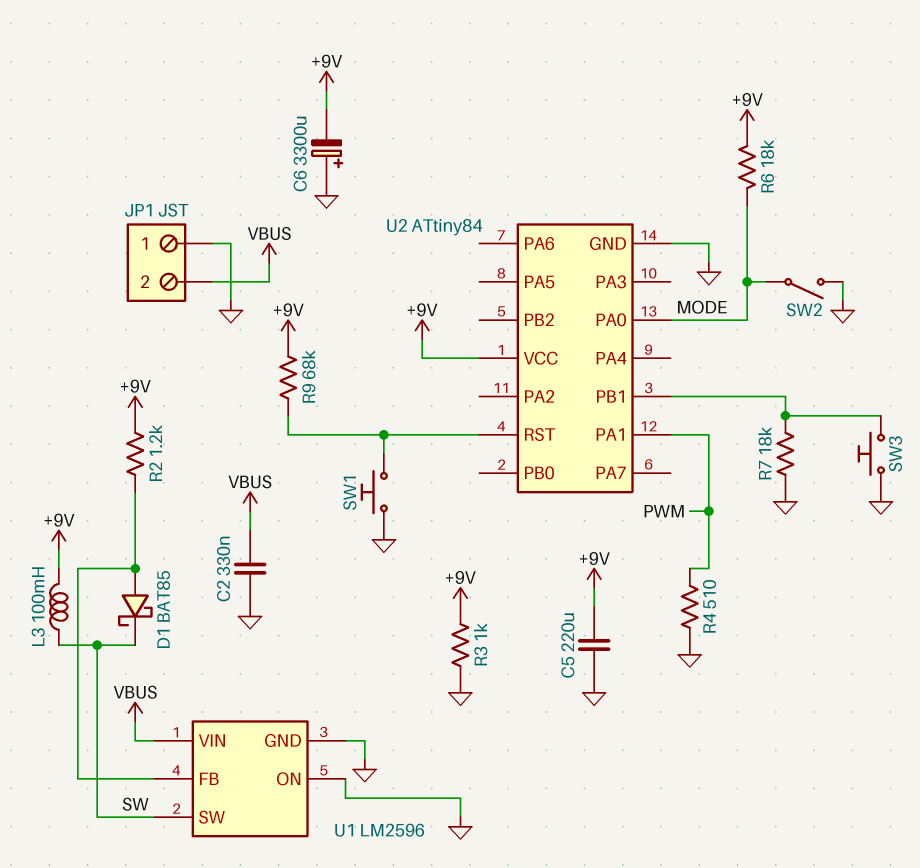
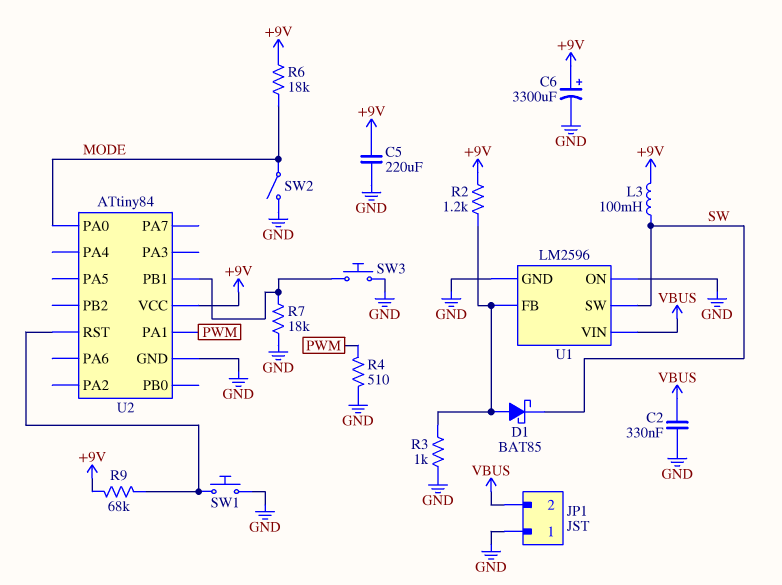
C6: 3300uF (plus GND, minus +9V) -> 3300uF (plus +9V, minus GND)
R3: 1k (+9V, GND) -> 1k (GND, U1/FB)

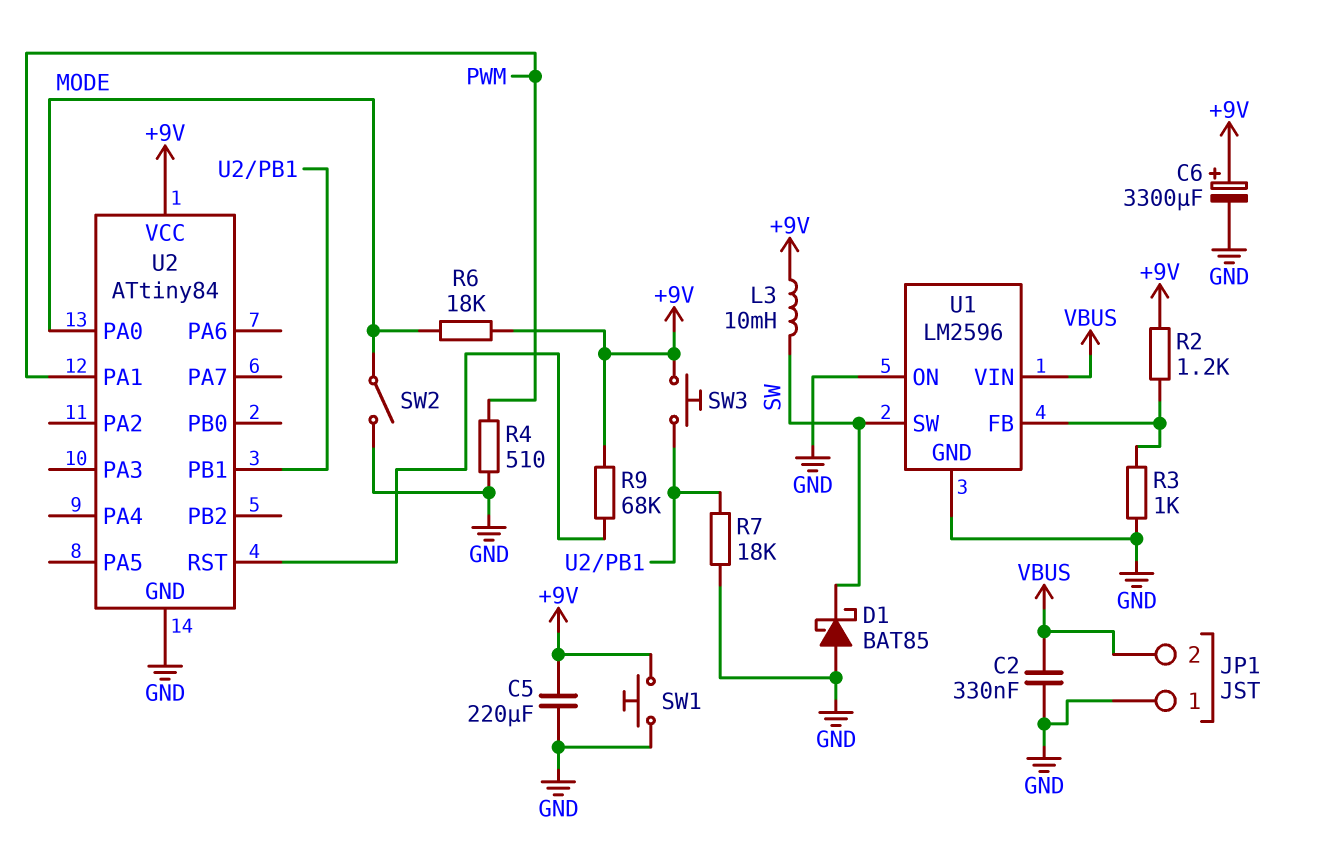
D1: schottky BAT85 (A U1/FB, K SW) -> schottky BAT85 (A GND, K SW)
L3: 100mH (+9V, SW) -> 10mH (+9V, SW)
SW1: button (GND, U2/RST) -> button (+9V, GND)
SW3: button (GND, U2/PB1) -> button (+9V, U2/PB1)

